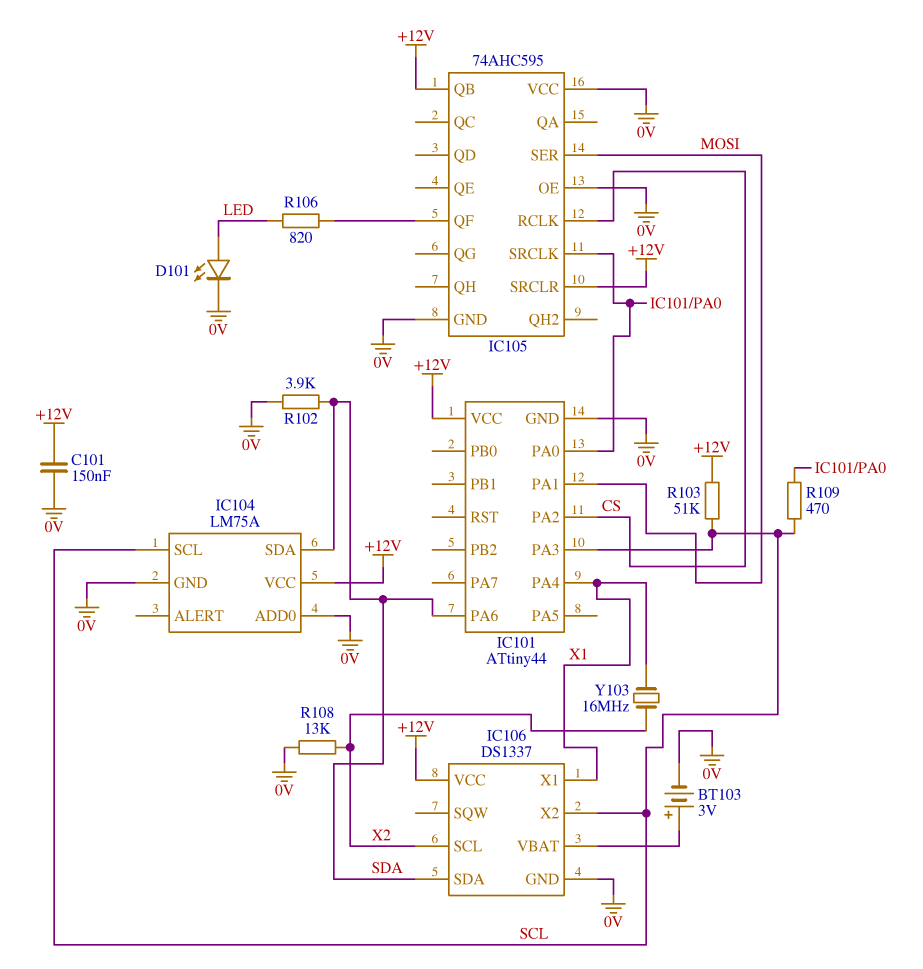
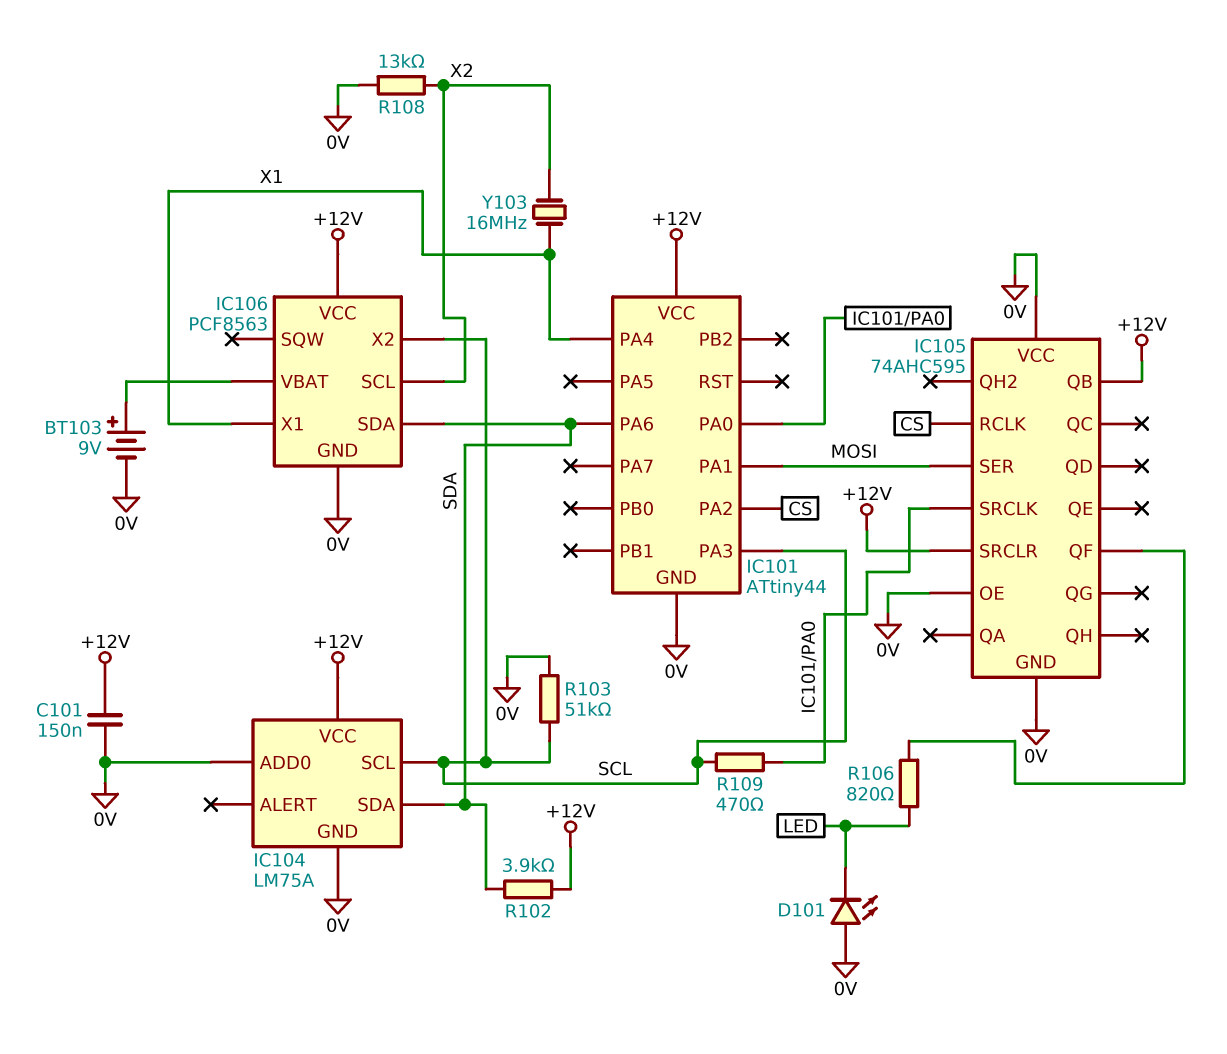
BT103: 3V (plus IC106/VBAT, minus 0V) -> 9V (plus IC106/VBAT, minus 0V)
D101: LED (A LED, K 0V) -> LED (A 0V, K LED)
IC106: DS1337 -> PCF8563
R102: 3.9k (0V, SDA) -> 3.9k (+12V, SDA)
R103: 51k (+12V, SCL) -> 51k (0V, SCL)

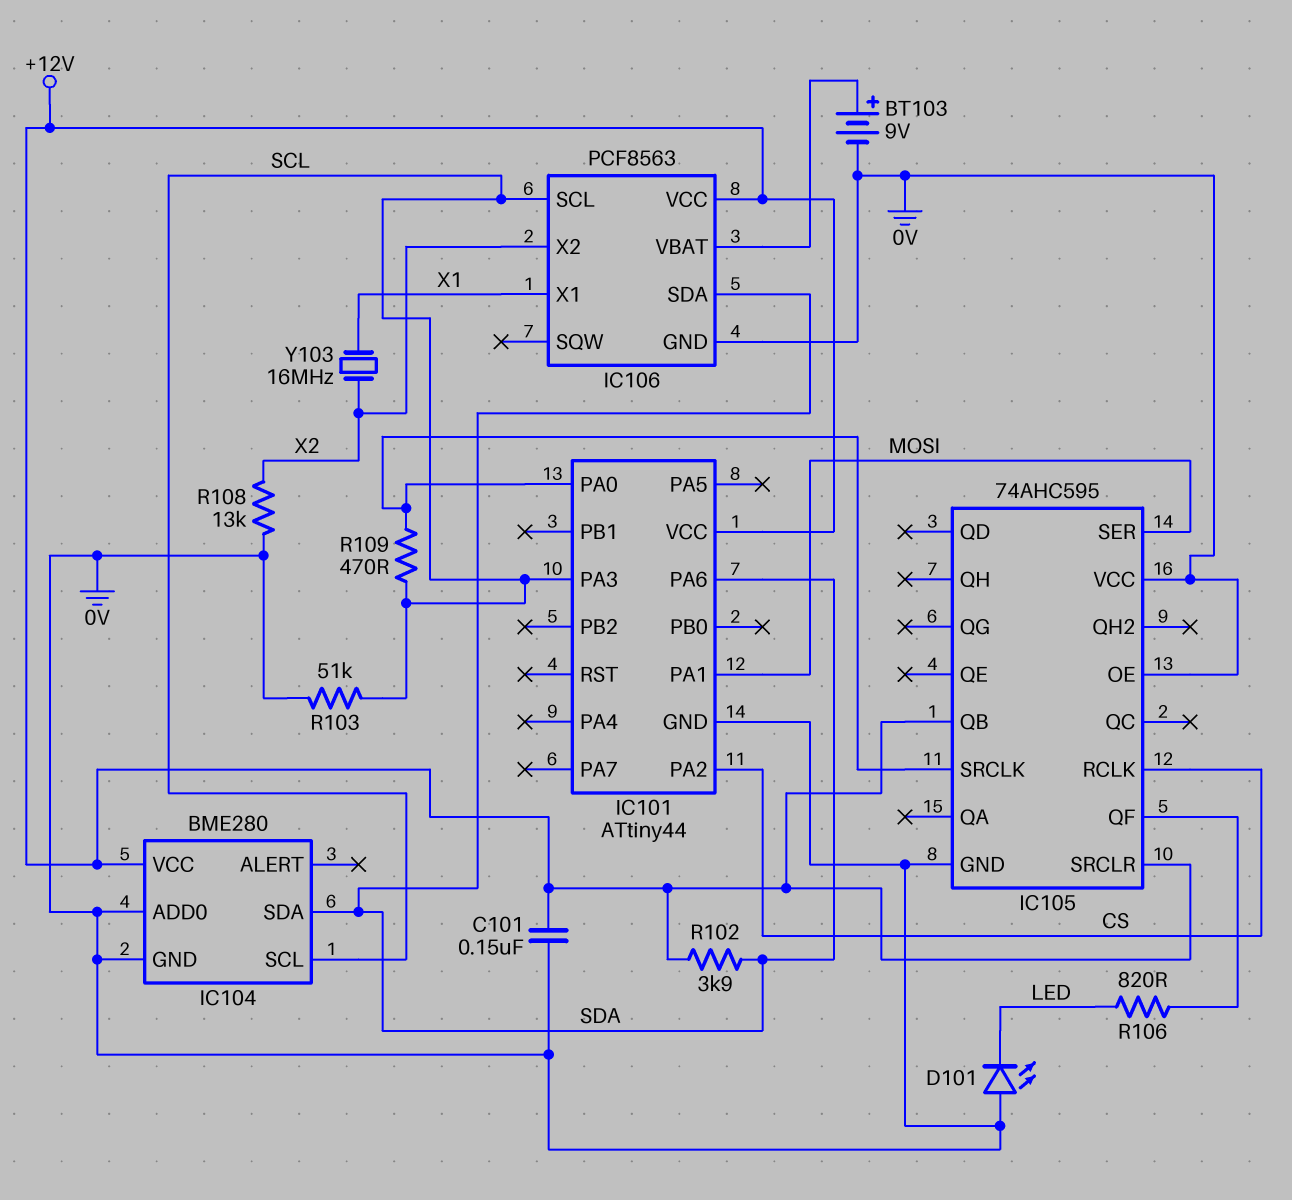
IC101 pin PA4: X1 -> none
IC104: LM75A -> BME280
IC106 pin SCL: X2 -> SCL
IC106 pin X2: SCL -> X2

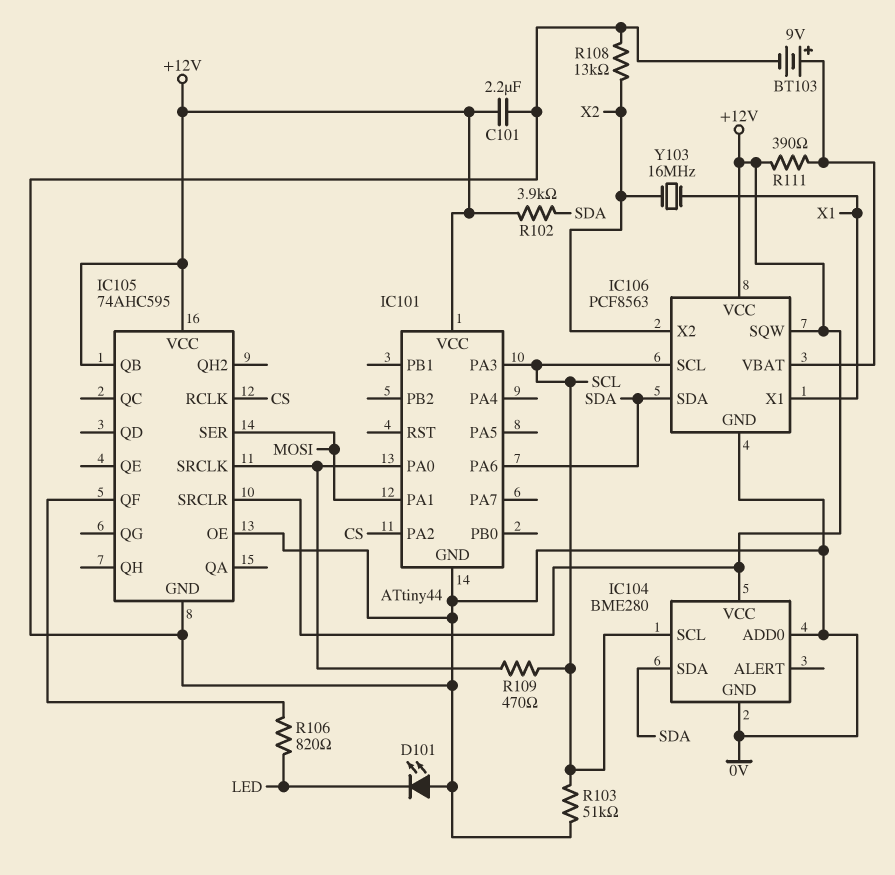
C101: 150nF (+12V, 0V) -> 2.2uF (+12V, 0V)
IC105 pin VCC: 0V -> +12V
IC106 pin SQW: none -> +12V
R111: none -> 390 (+12V, IC106/VBAT)

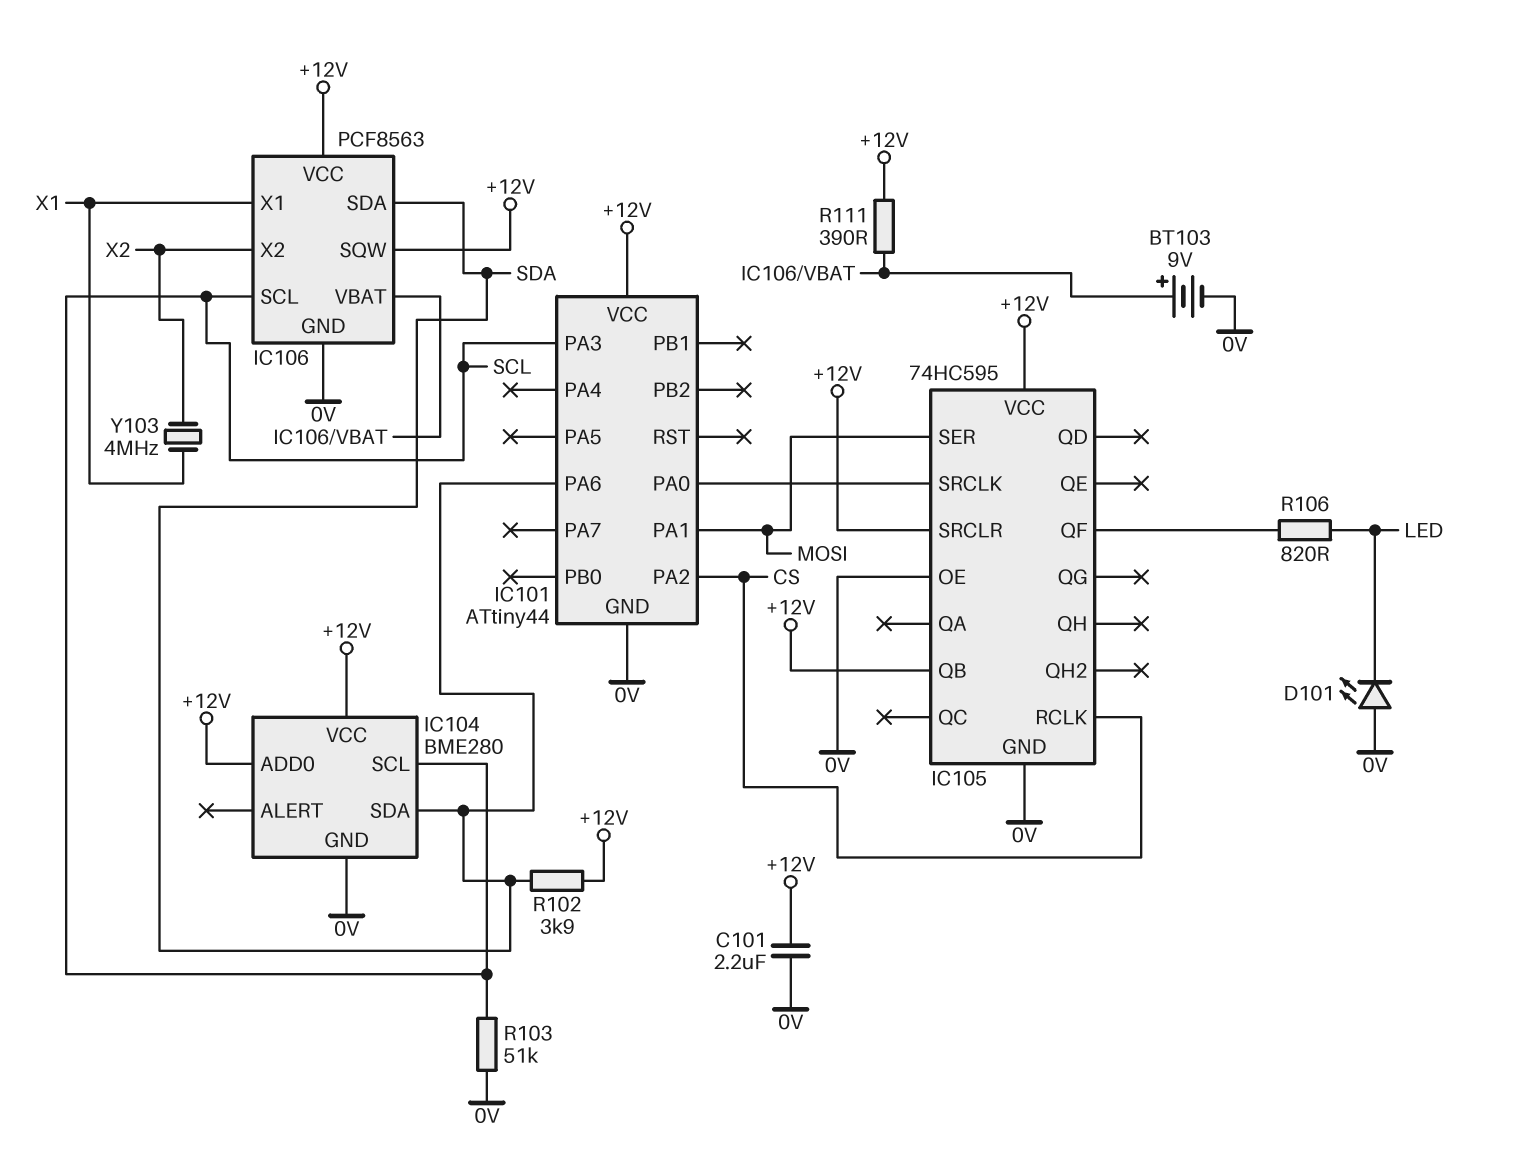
IC104 pin ADD0: 0V -> +12V
IC105: 74AHC595 -> 74HC595
R108: 13k (0V, X2) -> none
R109: 470 (IC101/PA0, SCL) -> none
Y103: 16MHz (X1, X2) -> 4MHz (X1, X2)

